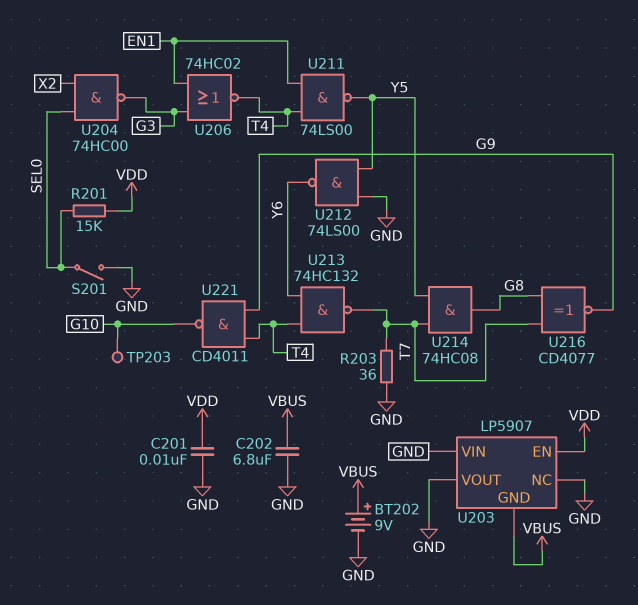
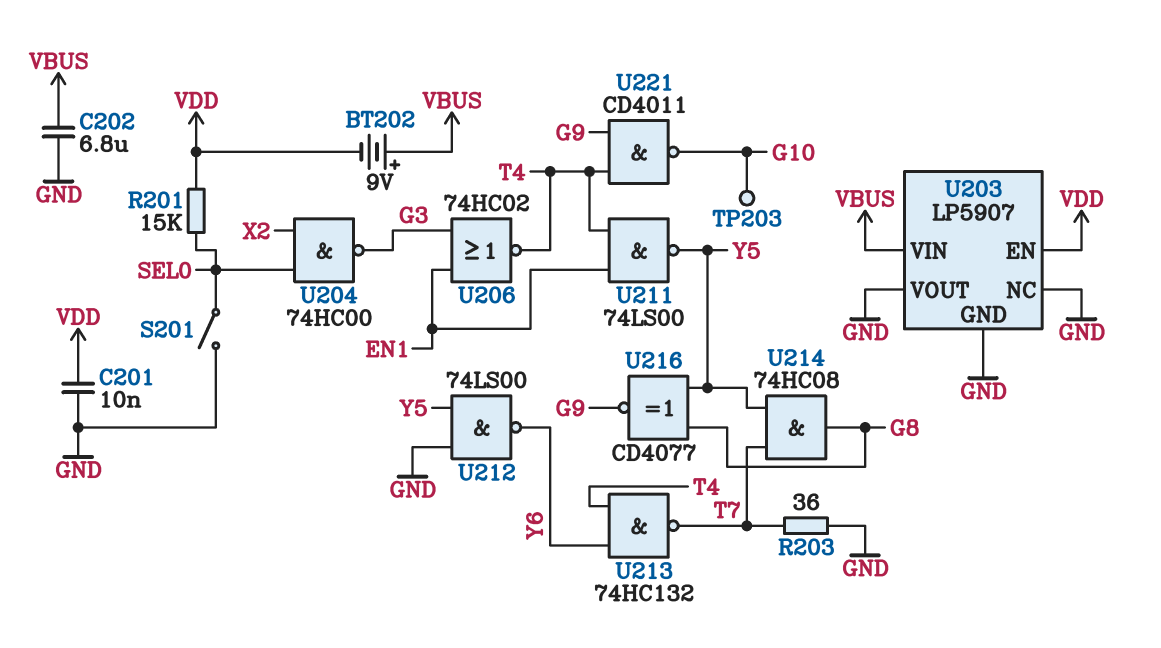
BT202: 9V (plus VBUS, minus GND) -> 9V (plus VBUS, minus VDD)
U203 pin GND: VBUS -> GND
U203 pin VIN: GND -> VBUS
U216: XNOR CD4077 (in G8, in T7, out G9) -> XNOR CD4077 (in G8, in Y5, out G9)

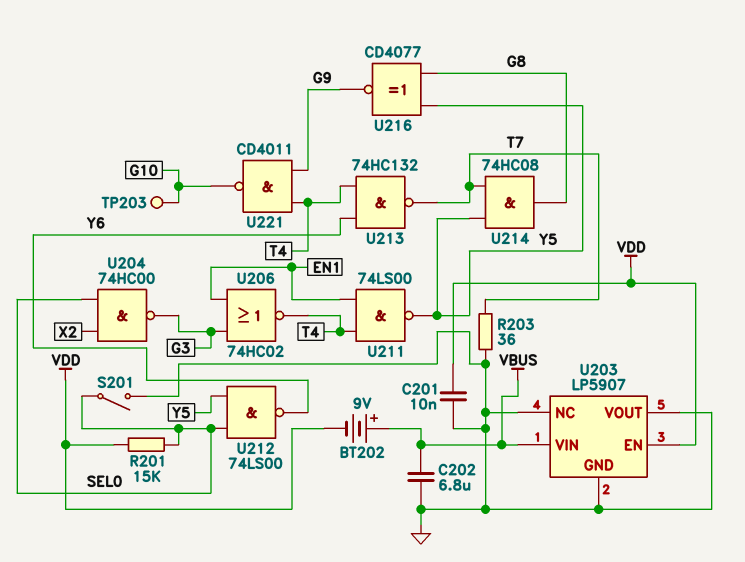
U212: NAND 74LS00 (in GND, in Y5, out Y6) -> NAND 74LS00 (in SEL0, in Y5, out Y6)

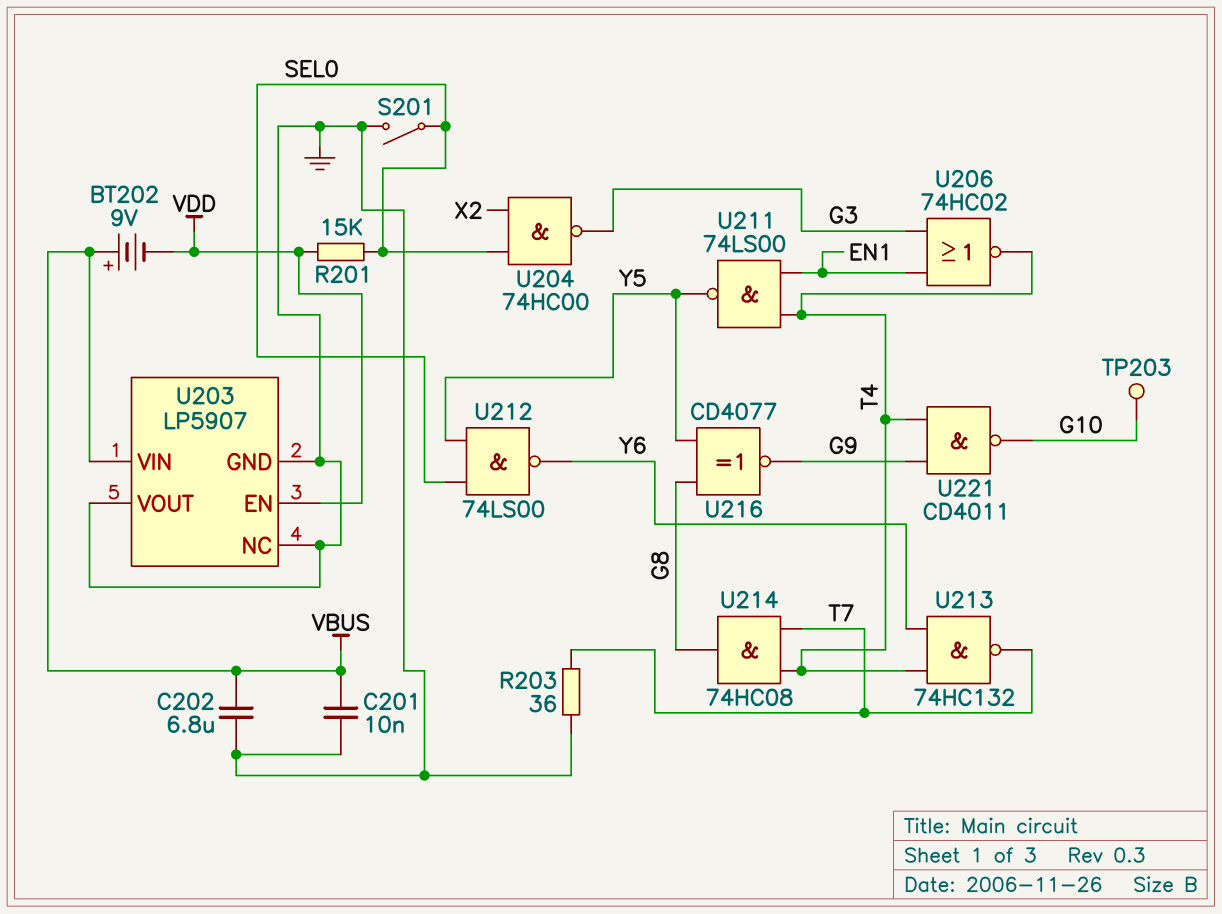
C201: 10nF (GND, VDD) -> 10nF (GND, VBUS)
U214: AND 74HC08 (in T7, in Y5, out G8) -> AND 74HC08 (in T4, in T7, out G8)

